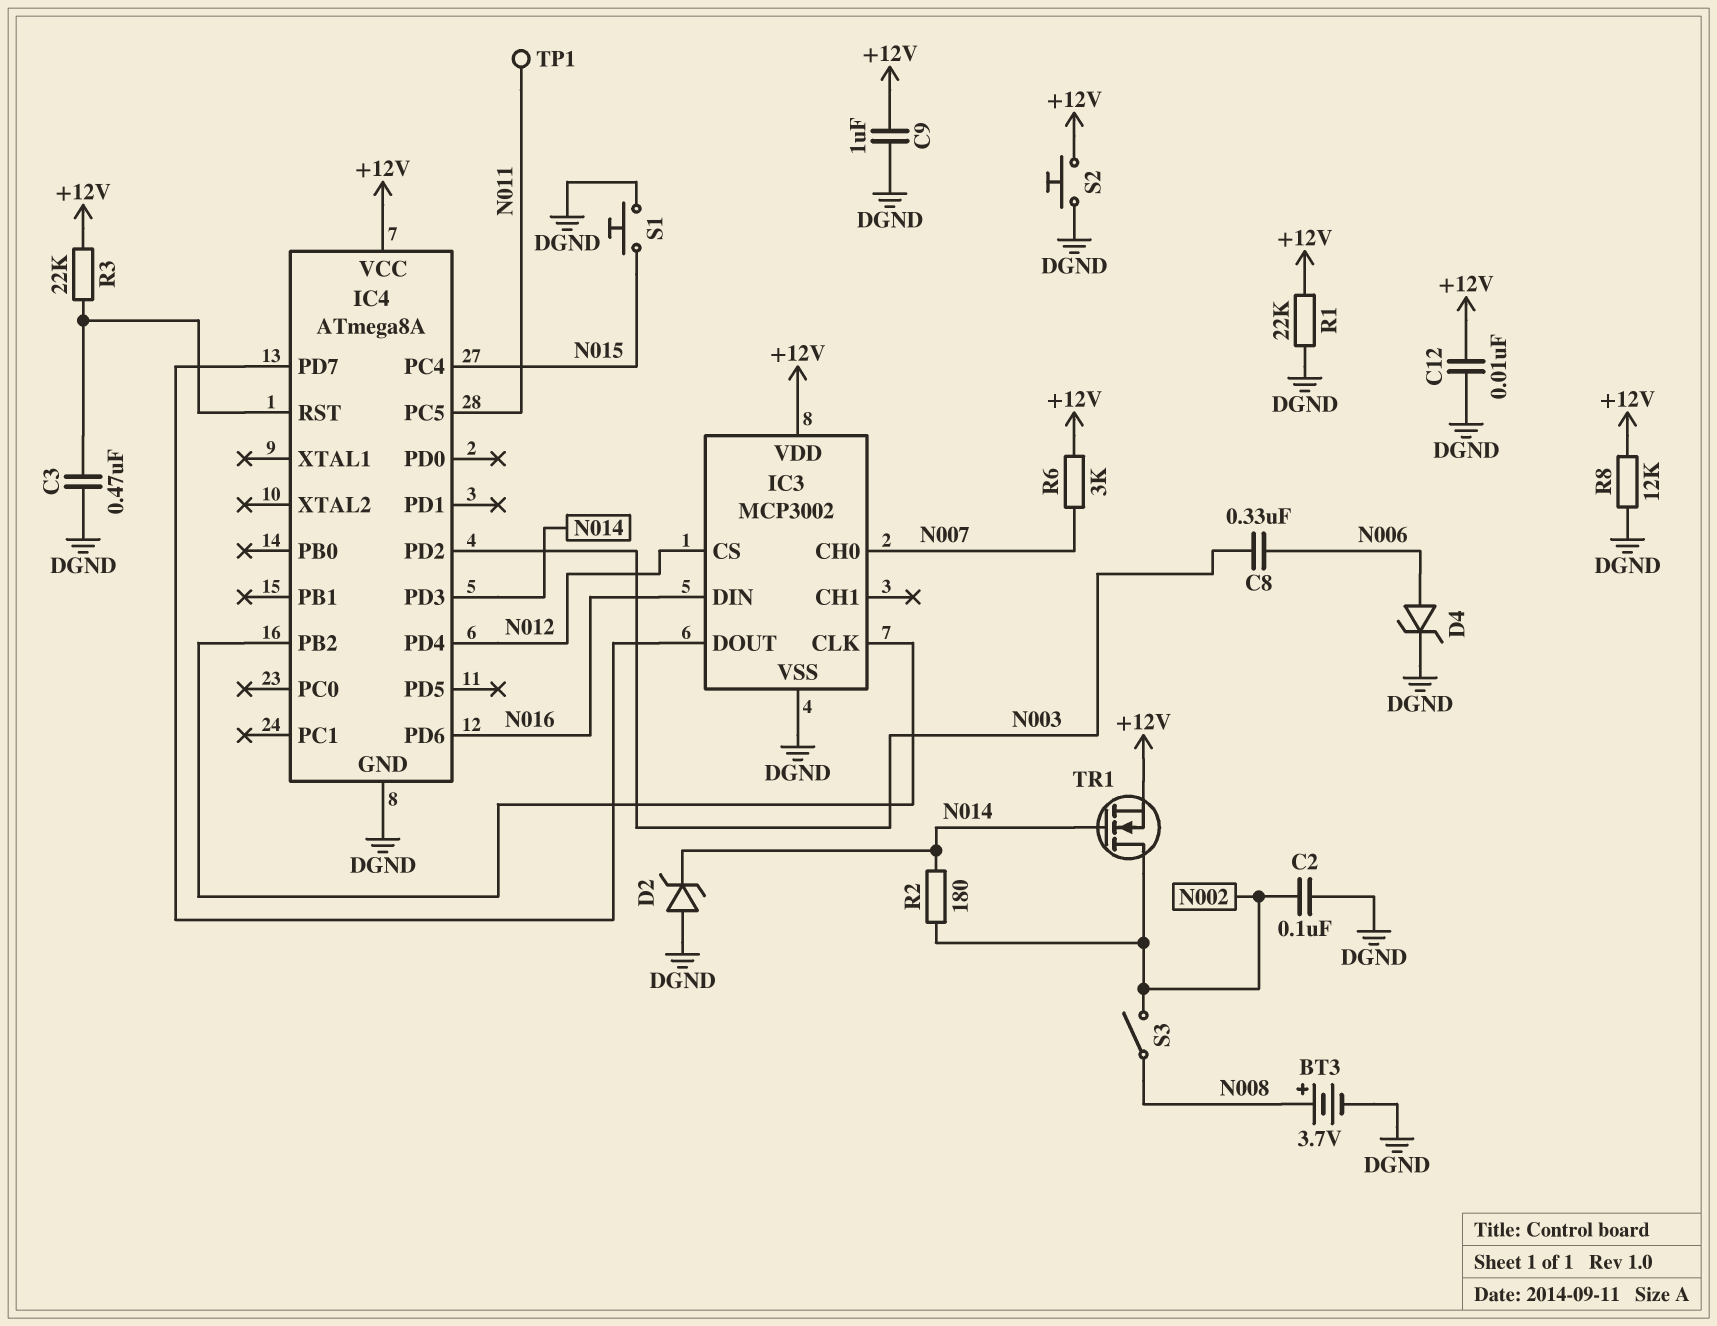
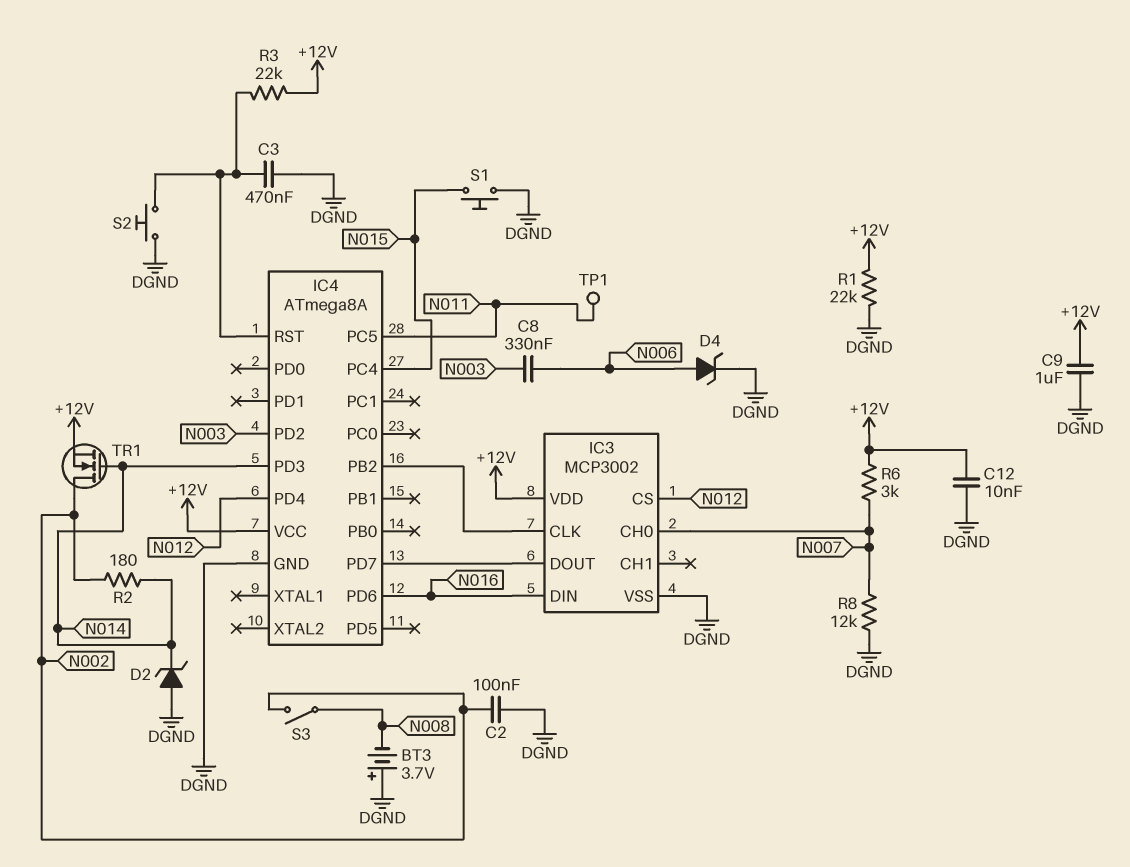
BT3: 3.7V (plus N008, minus DGND) -> 3.7V (plus DGND, minus N008)
R8: 12k (+12V, DGND) -> 12k (DGND, N007)
S2: button (+12V, DGND) -> button (DGND, IC4/RST)

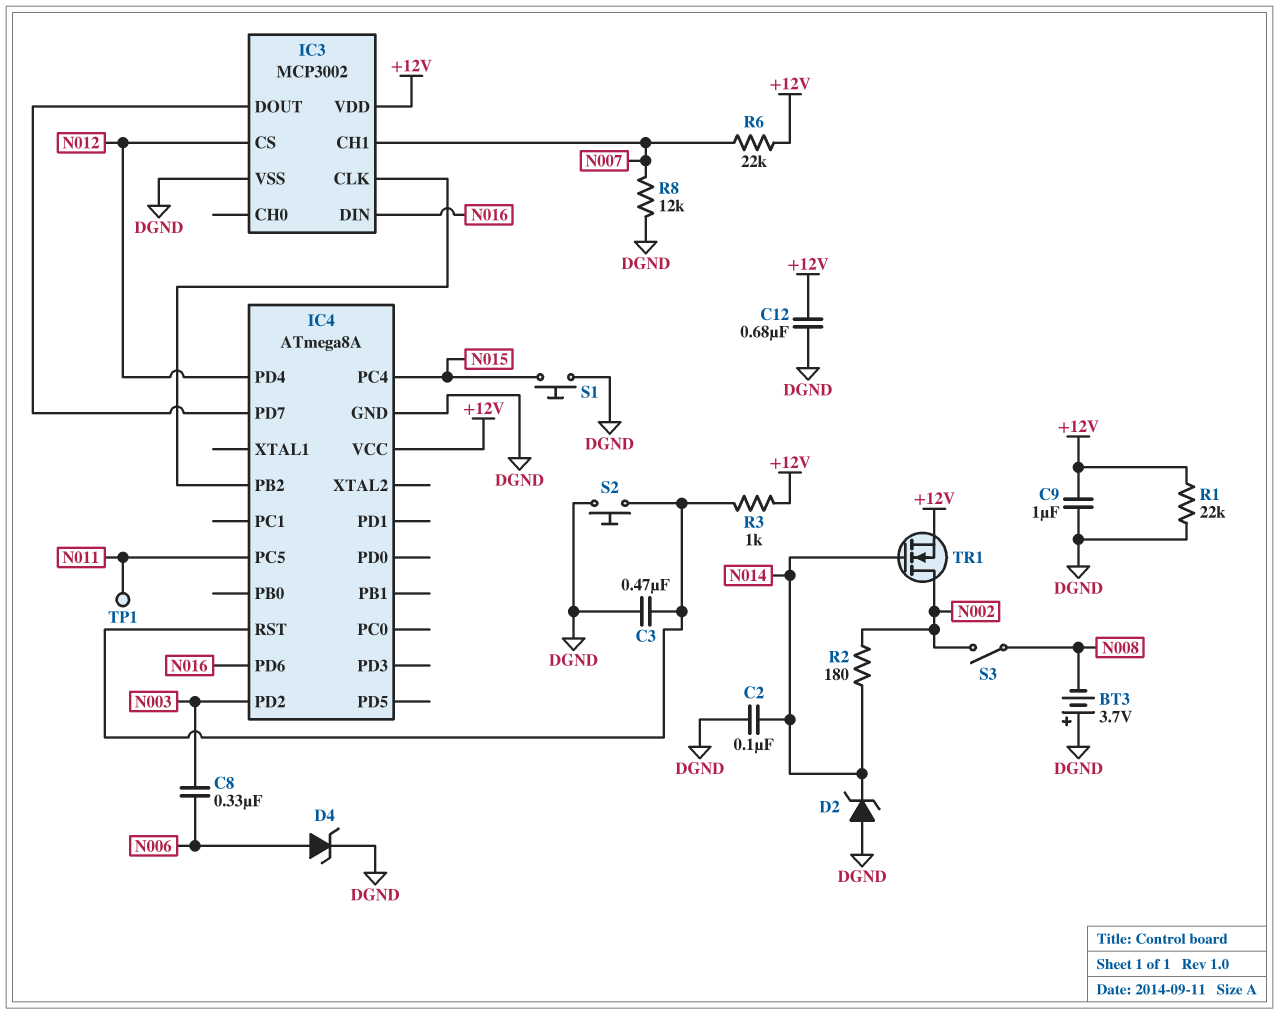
C2: 100nF (DGND, N002) -> 100nF (DGND, N014)
C12: 10nF (+12V, DGND) -> 680nF (+12V, DGND)
IC3 pin CH0: N007 -> none
IC3 pin CH1: none -> N007
IC4 pin PD3: N014 -> none
R3: 22k (+12V, IC4/RST) -> 1k (+12V, IC4/RST)
R6: 3k (+12V, N007) -> 22k (+12V, N007)

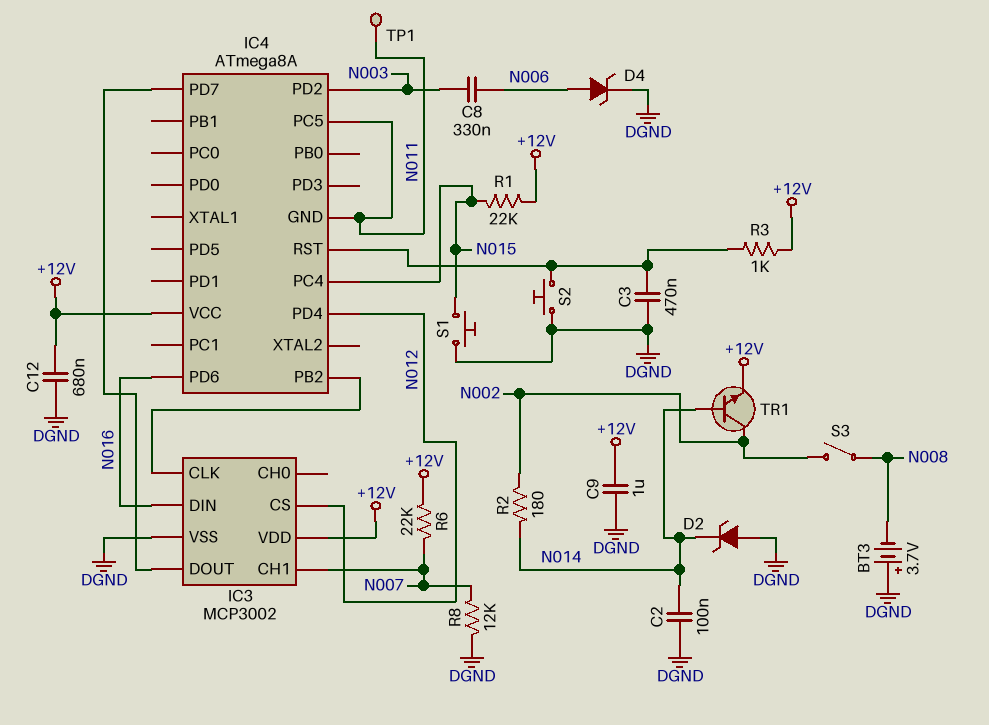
IC4 pin GND: DGND -> N011
R1: 22k (+12V, DGND) -> 22k (+12V, N015)
TR1: NMOS (G N014, D N002, S +12V) -> NPN (B N014, C N002, E +12V)

